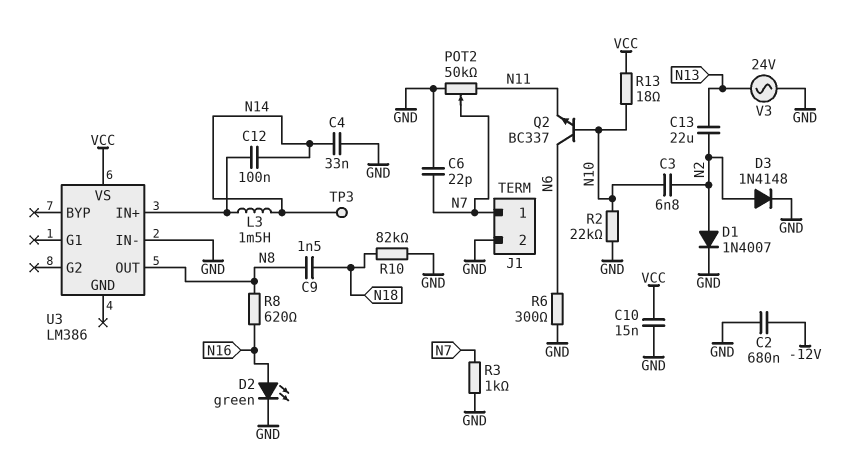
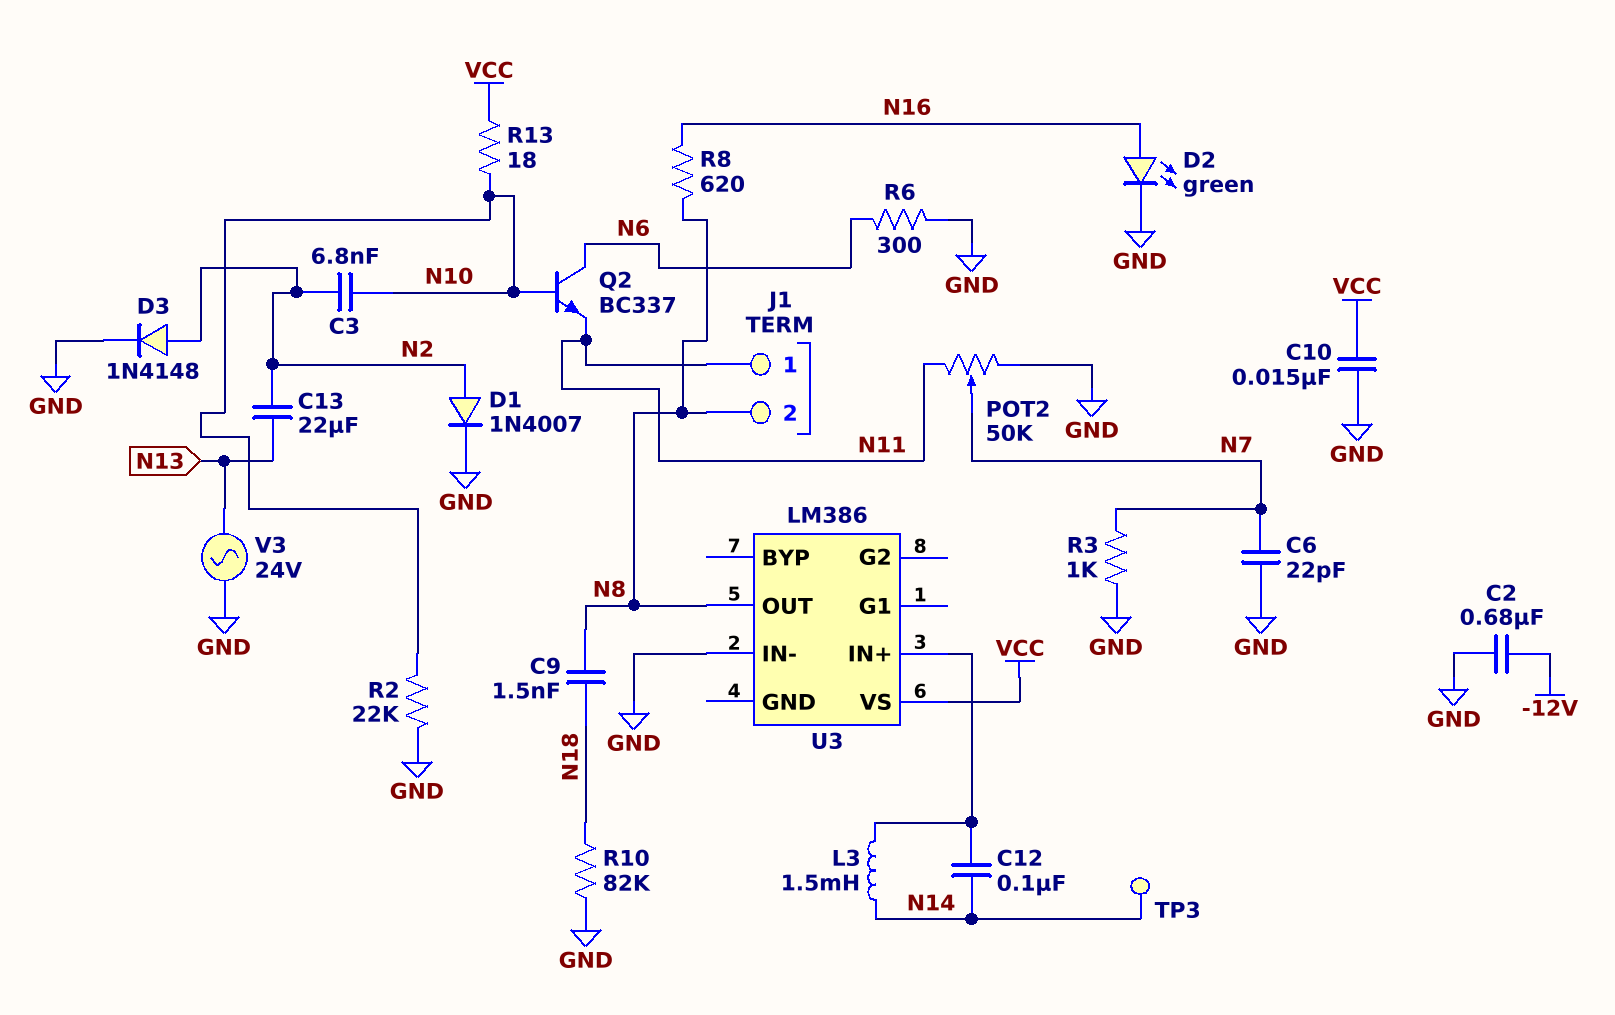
C4: 33nF (GND, N14) -> none
J1 pin 1: N7 -> N11
J1 pin 2: GND -> N8

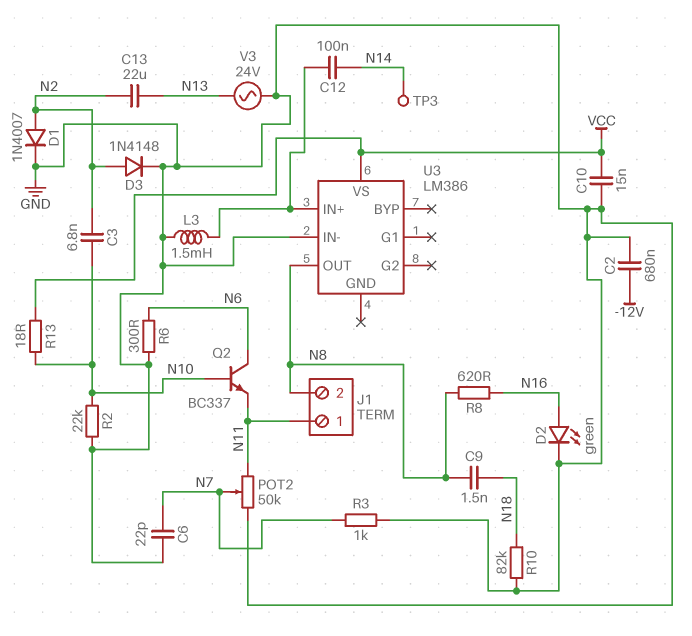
L3: 1.5mH (N14, U3/IN+) -> 1.5mH (GND, U3/IN+)

